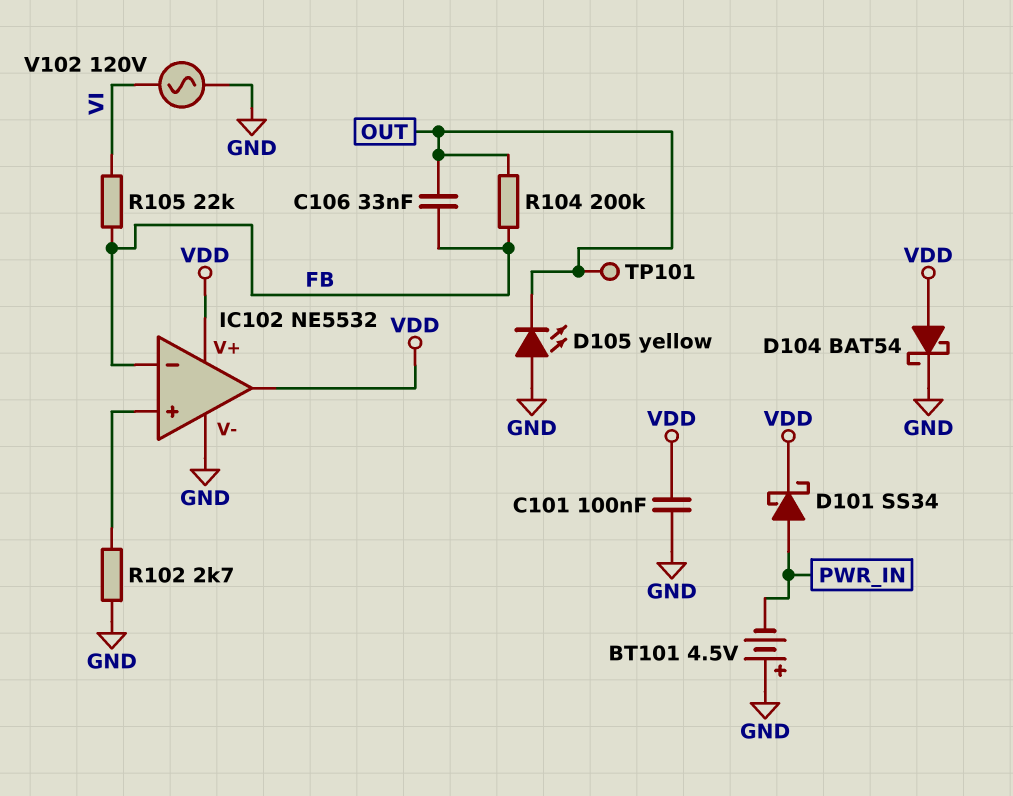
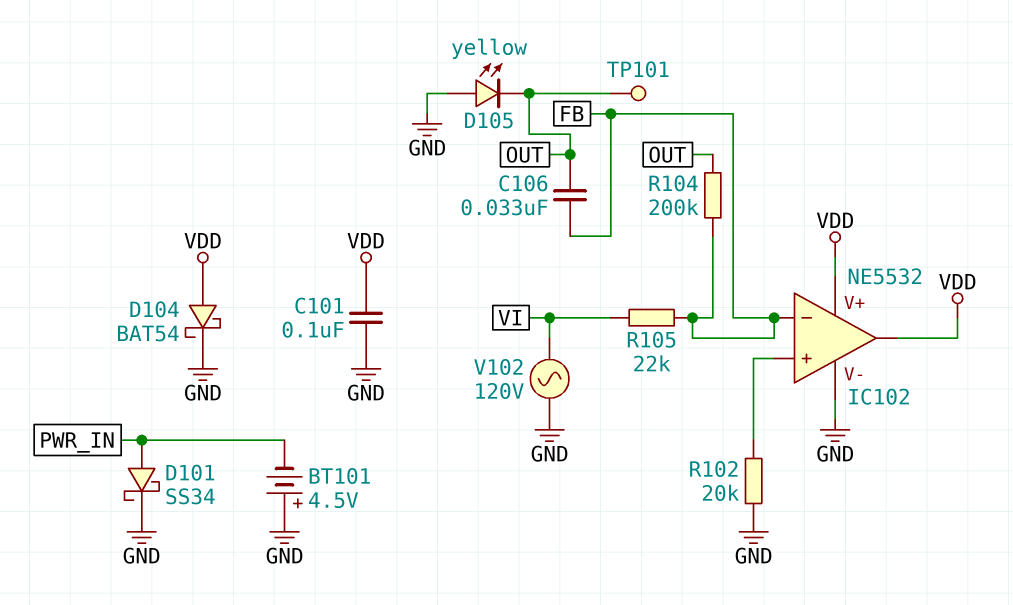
D101: schottky SS34 (A PWR_IN, K VDD) -> schottky SS34 (A PWR_IN, K GND)
R102: 2.7k (GND, IC102/in+) -> 20k (GND, IC102/in+)

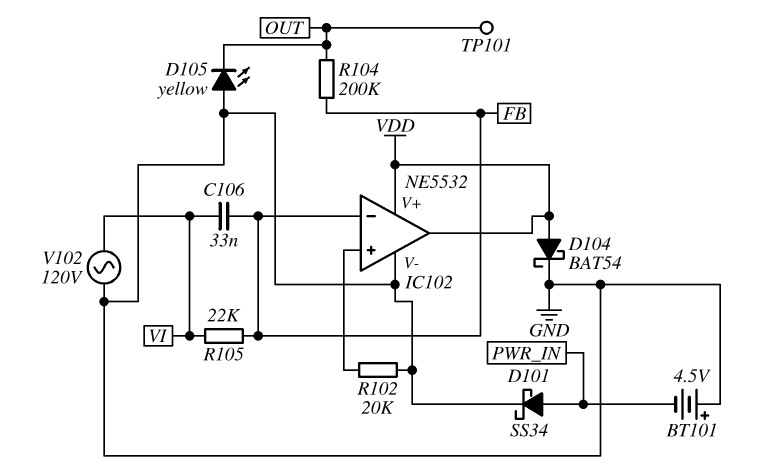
C101: 100nF (GND, VDD) -> none
C106: 33nF (FB, OUT) -> 33nF (FB, VI)

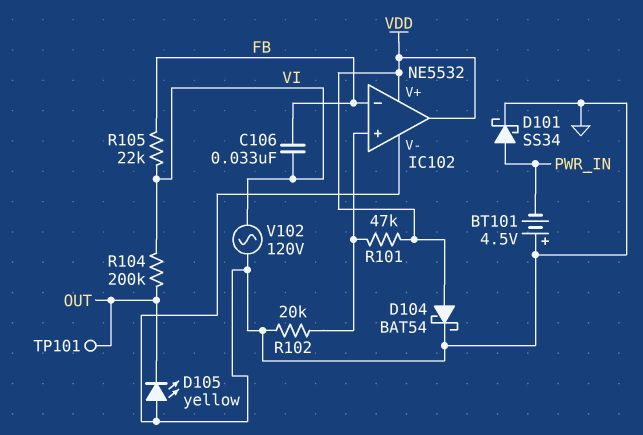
R101: none -> 47k (IC102/in+, VDD)
R104: 200k (FB, OUT) -> 200k (OUT, VI)

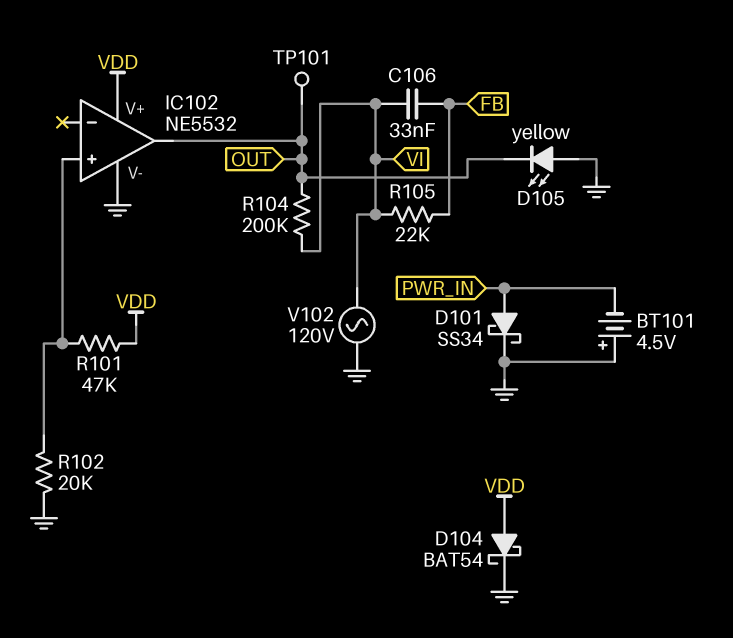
IC102 pin in-: FB -> none
IC102 pin out: VDD -> OUT

